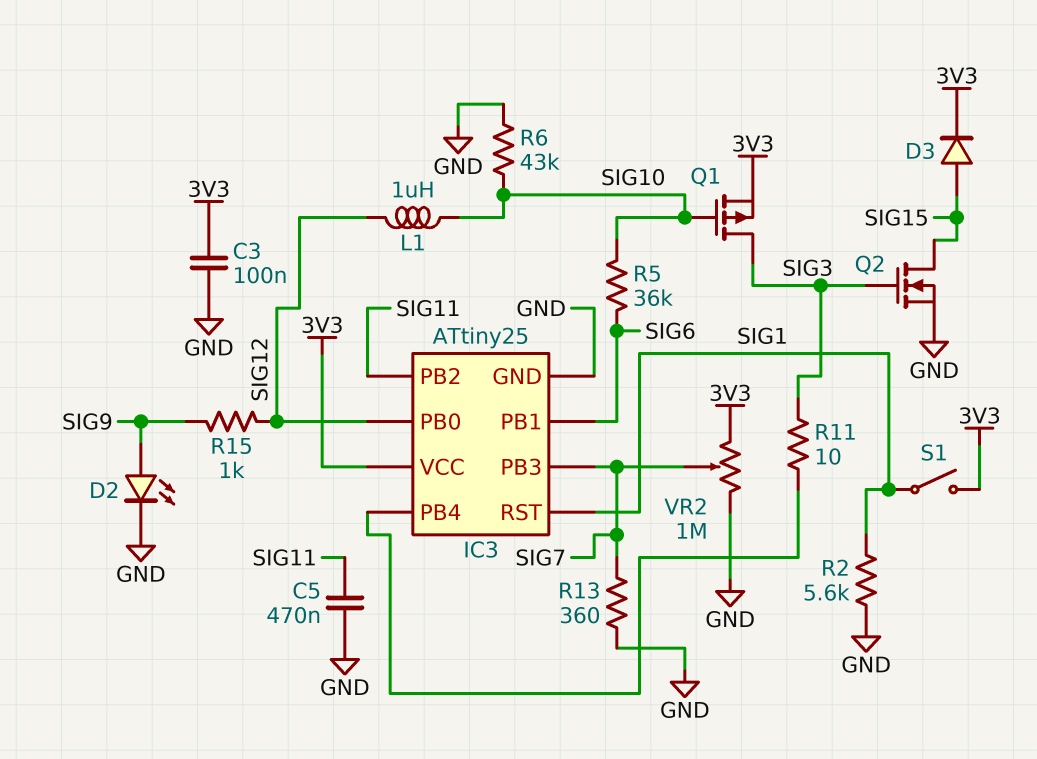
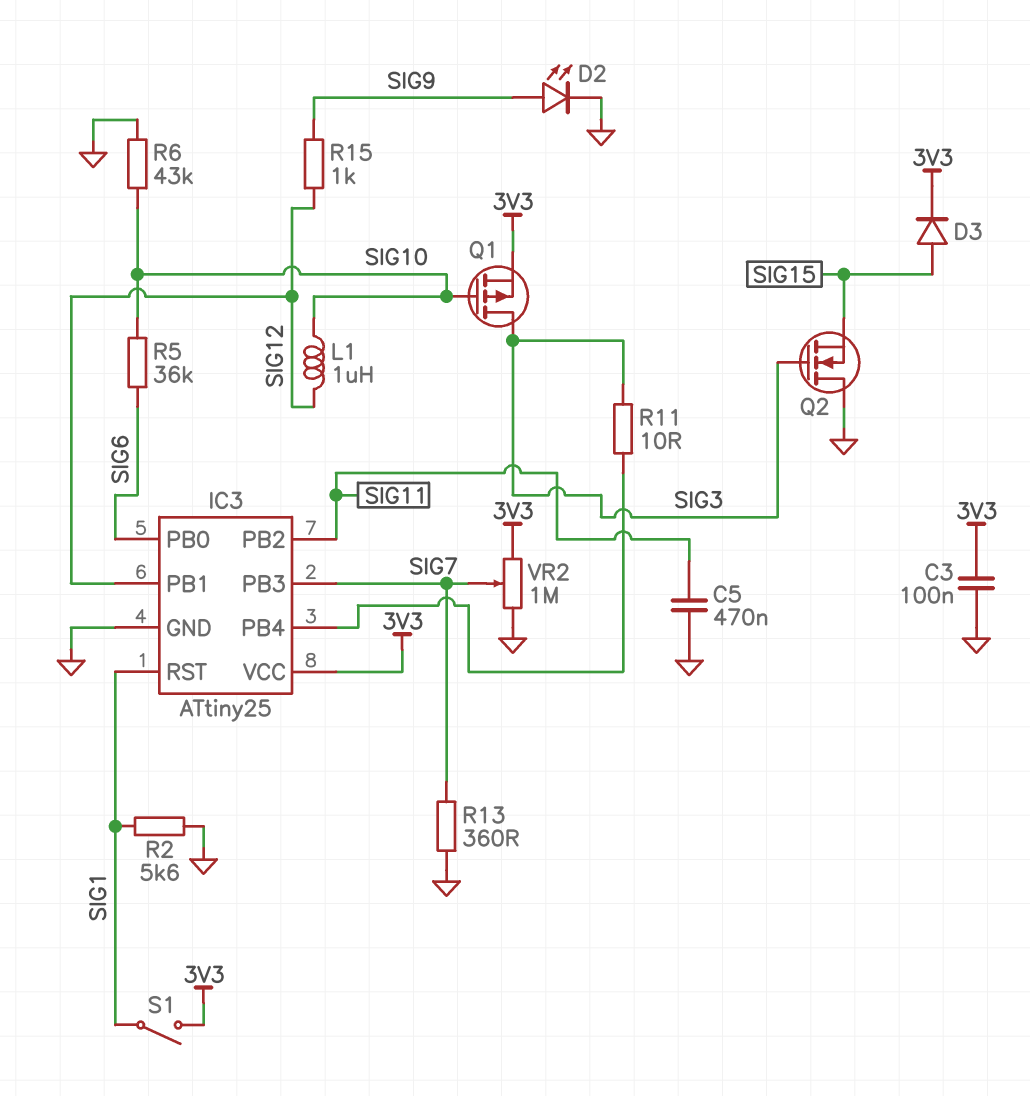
IC3 pin PB0: SIG12 -> SIG6
IC3 pin PB1: SIG6 -> SIG12
Q2: NMOS (G SIG3, D SIG15, S GND) -> NMOS (G SIG3, D GND, S SIG15)

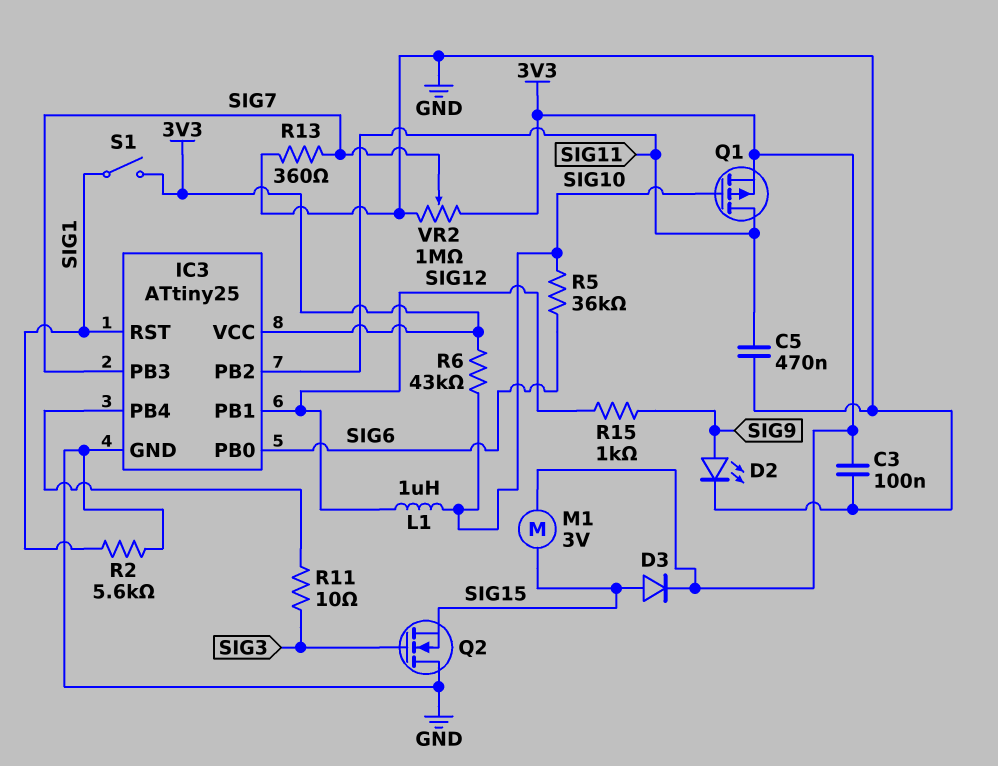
M1: none -> motor 3V (3V3, SIG15)
Q1: PMOS (G SIG10, D SIG3, S 3V3) -> PMOS (G SIG10, D SIG11, S 3V3)
R6: 43k (GND, SIG10) -> 43k (3V3, SIG10)

